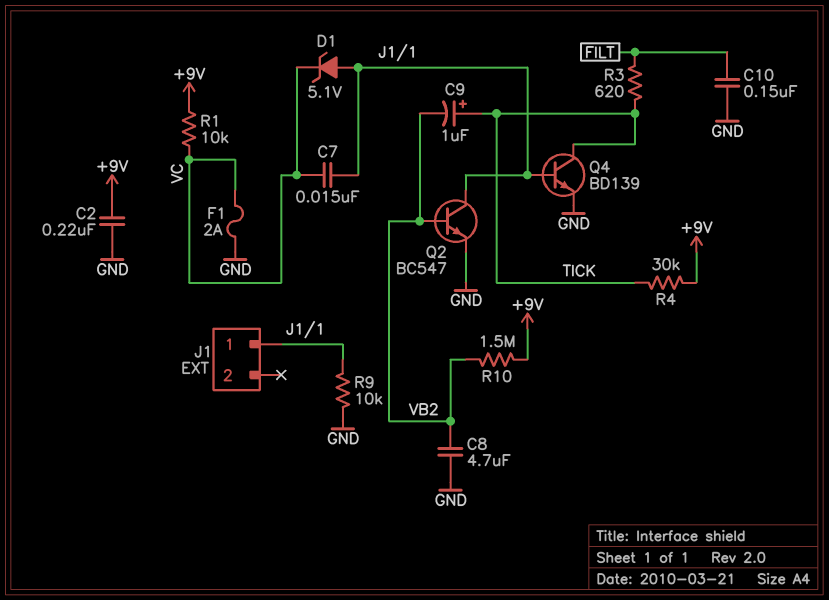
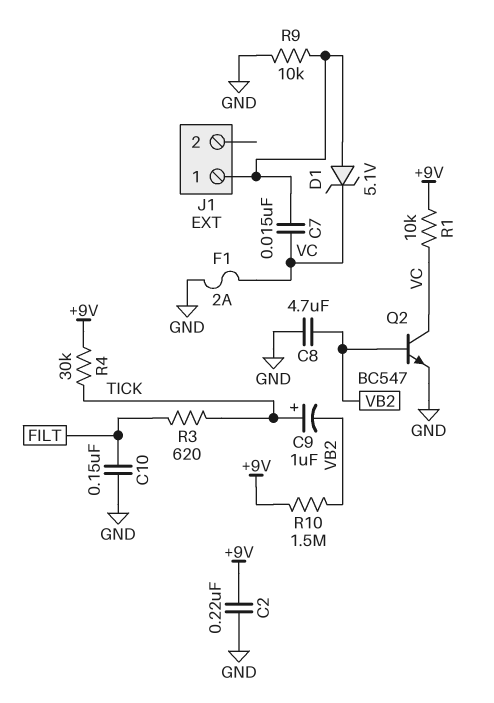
Q2: NPN BC547 (B VB2, C J1/1, E GND) -> NPN BC547 (B VB2, C VC, E GND)
Q4: NPN BD139 (B J1/1, C TICK, E GND) -> none

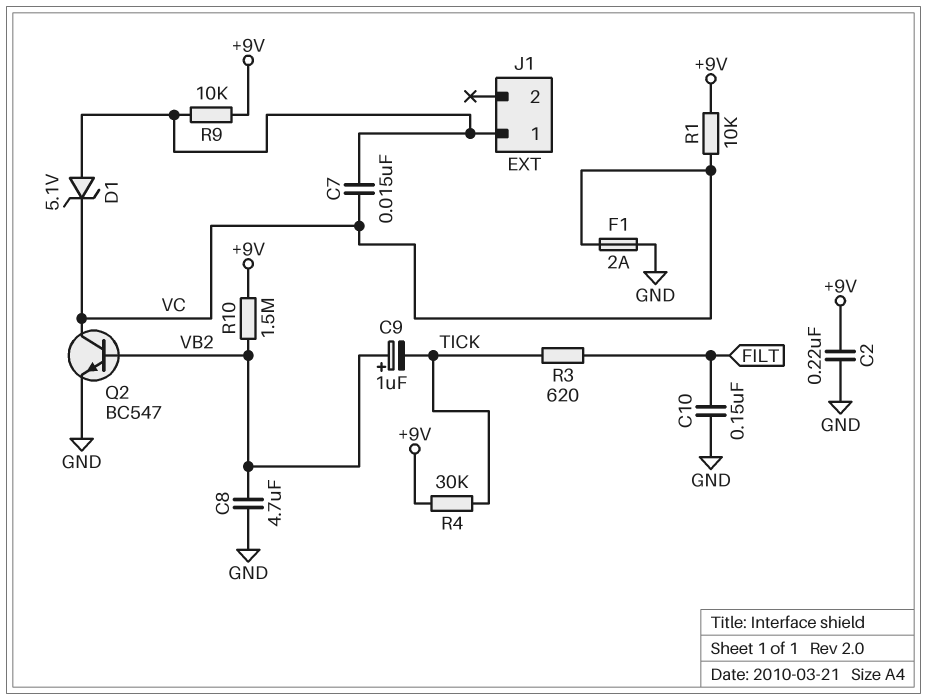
C9: 1uF (plus TICK, minus VB2) -> 1uF (plus VB2, minus TICK)
R9: 10k (GND, J1/1) -> 10k (+9V, J1/1)

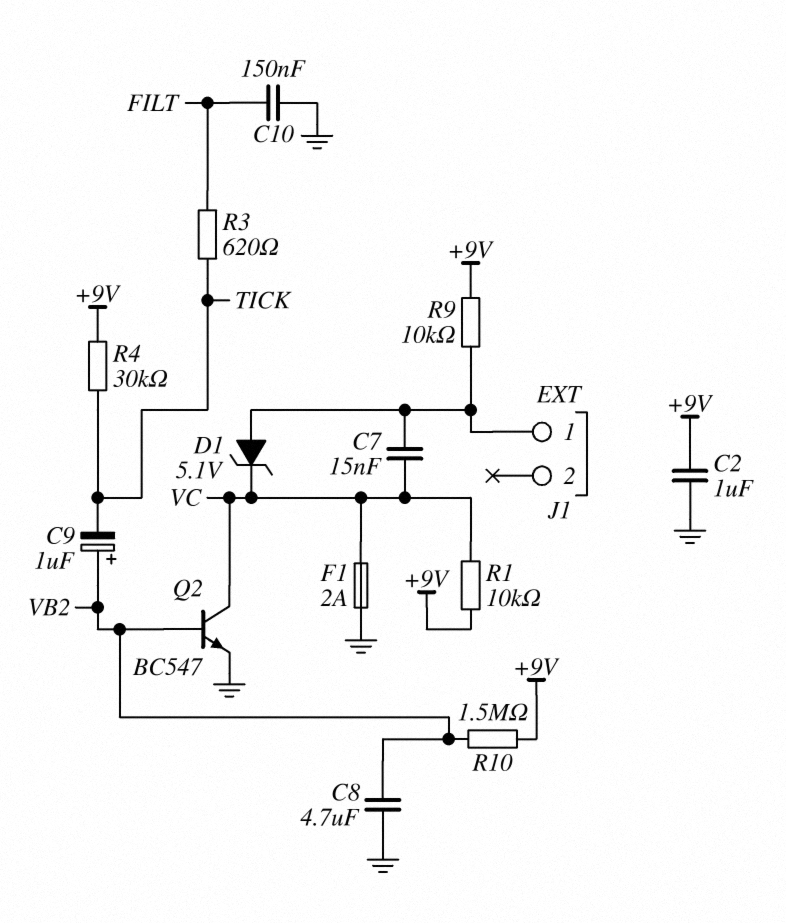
C2: 220nF (+9V, GND) -> 1uF (+9V, GND)

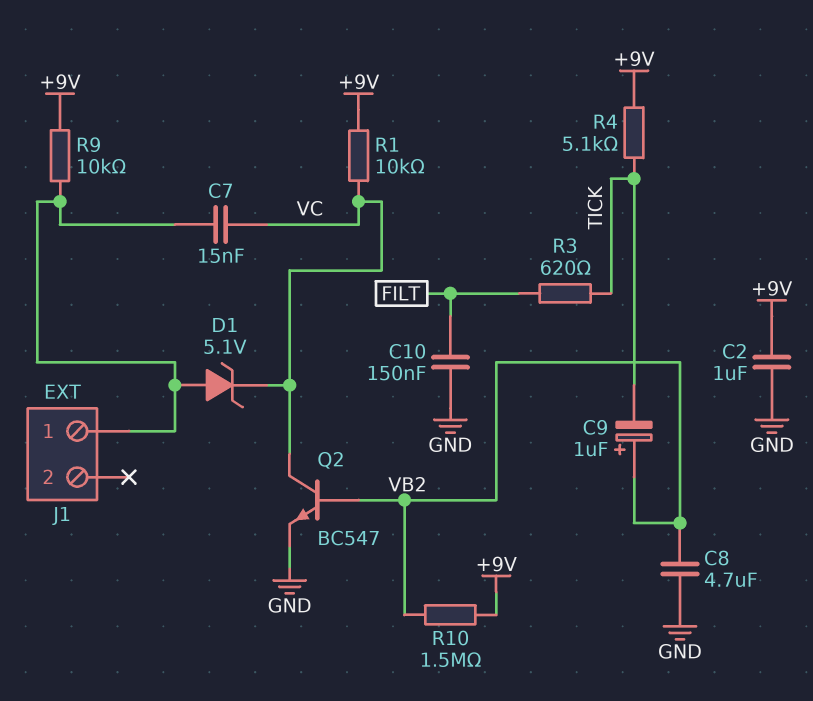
F1: 2A (GND, VC) -> none
R4: 30k (+9V, TICK) -> 5.1k (+9V, TICK)

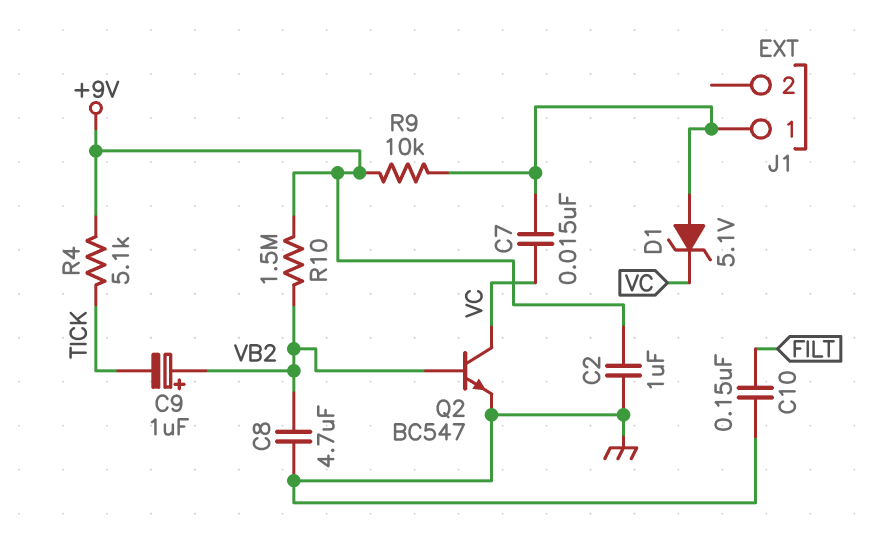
R1: 10k (+9V, VC) -> none
R3: 620 (FILT, TICK) -> none

